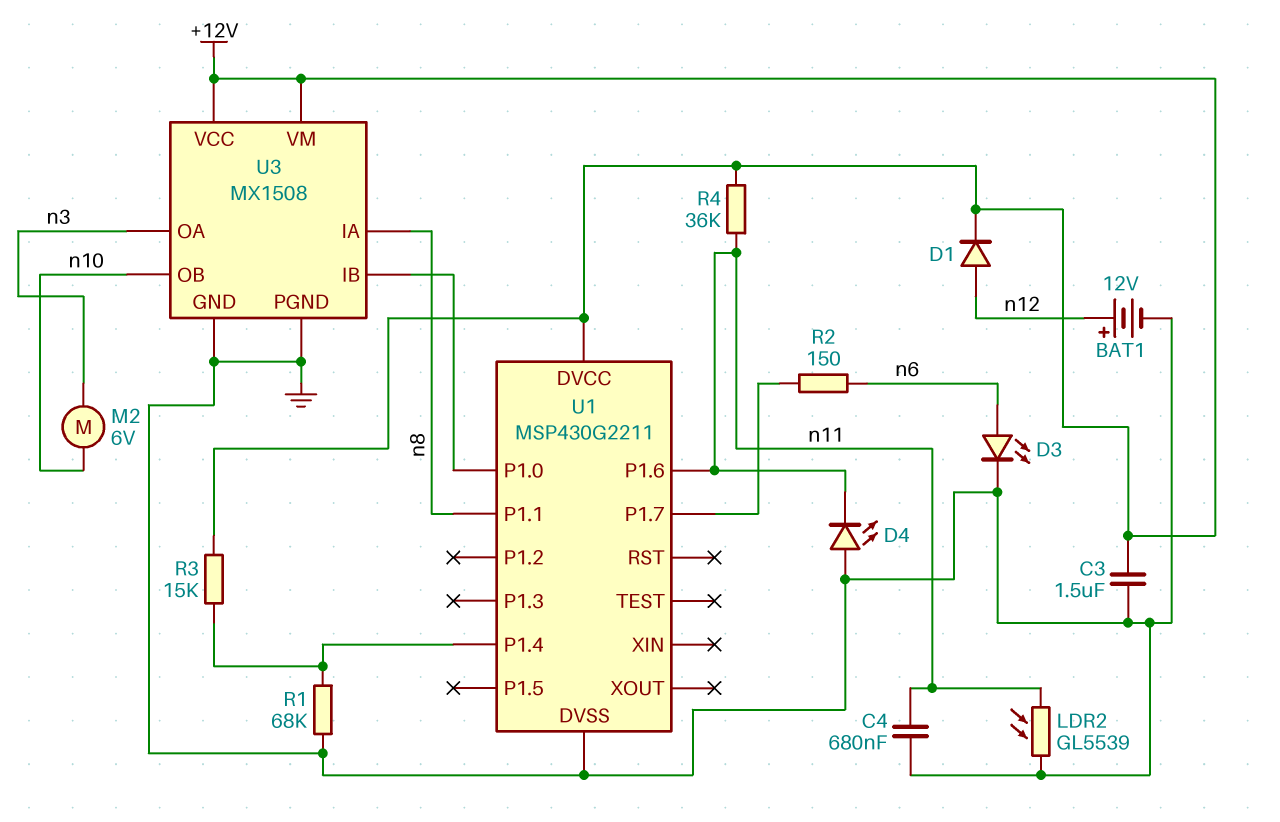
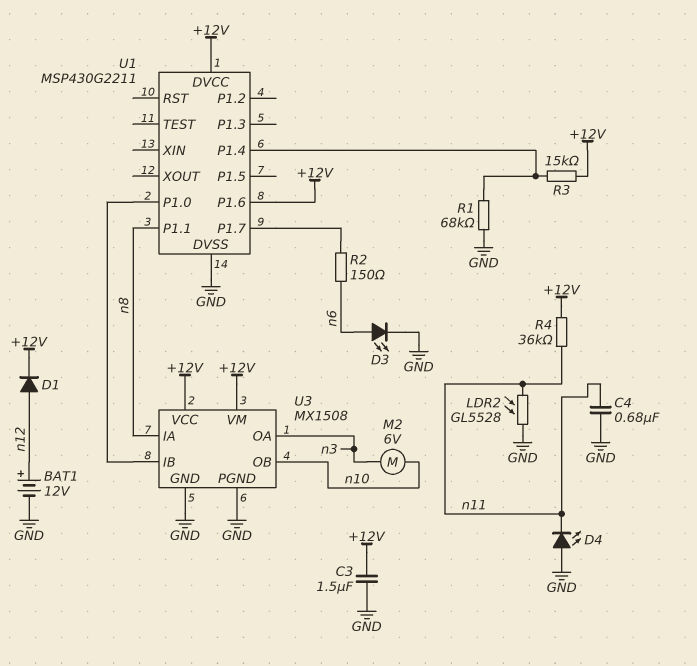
LDR2: GL5539 (GND, n11) -> GL5528 (GND, n11)
U1 pin P1.6: n11 -> +12V

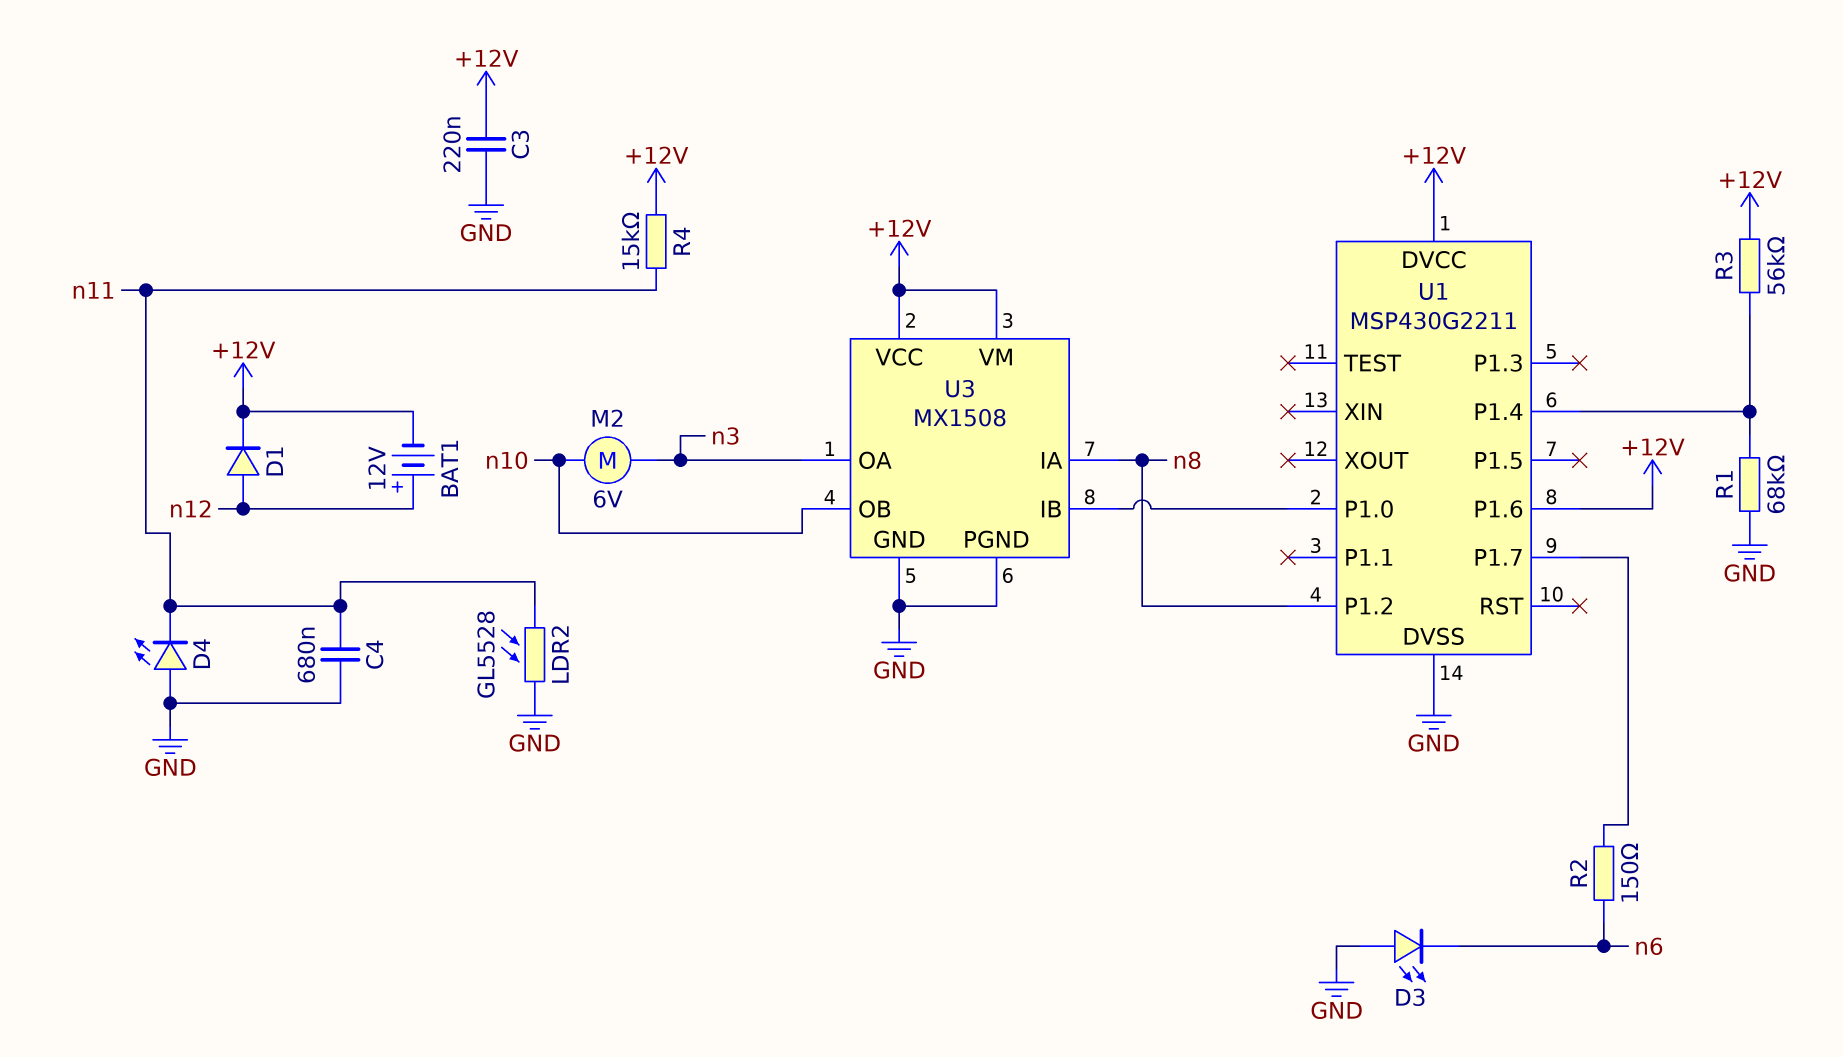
BAT1: 12V (plus n12, minus GND) -> 12V (plus n12, minus +12V)
C3: 1.5uF (+12V, GND) -> 220nF (+12V, GND)
D3: LED (A n6, K GND) -> LED (A GND, K n6)
R3: 15k (+12V, U1/P1.4) -> 56k (+12V, U1/P1.4)
R4: 36k (+12V, n11) -> 15k (+12V, n11)
U1 pin P1.1: n8 -> none
U1 pin P1.2: none -> n8

